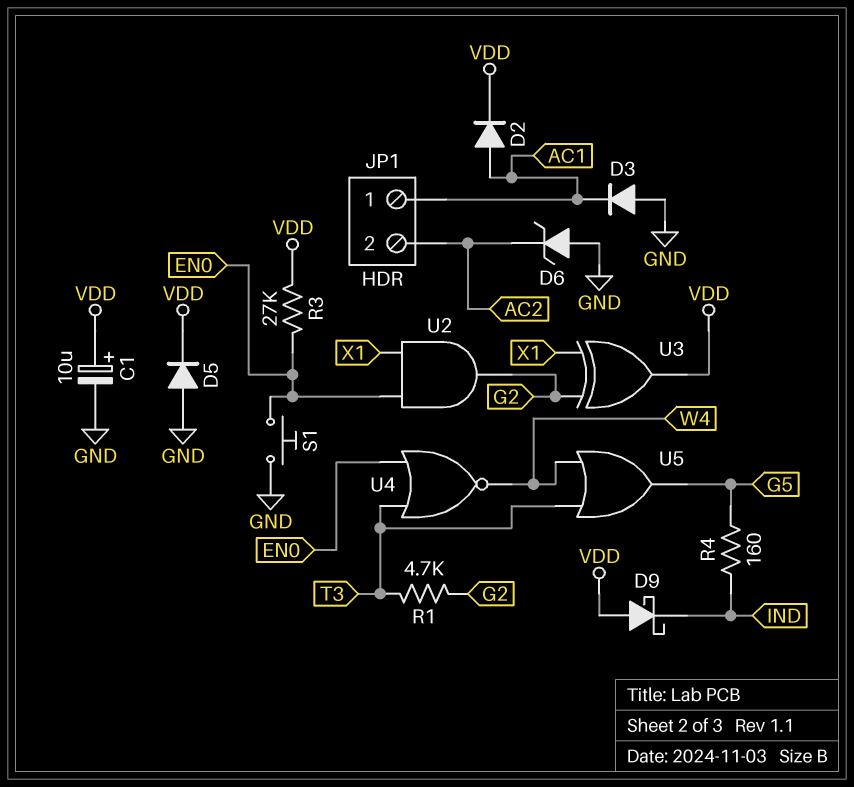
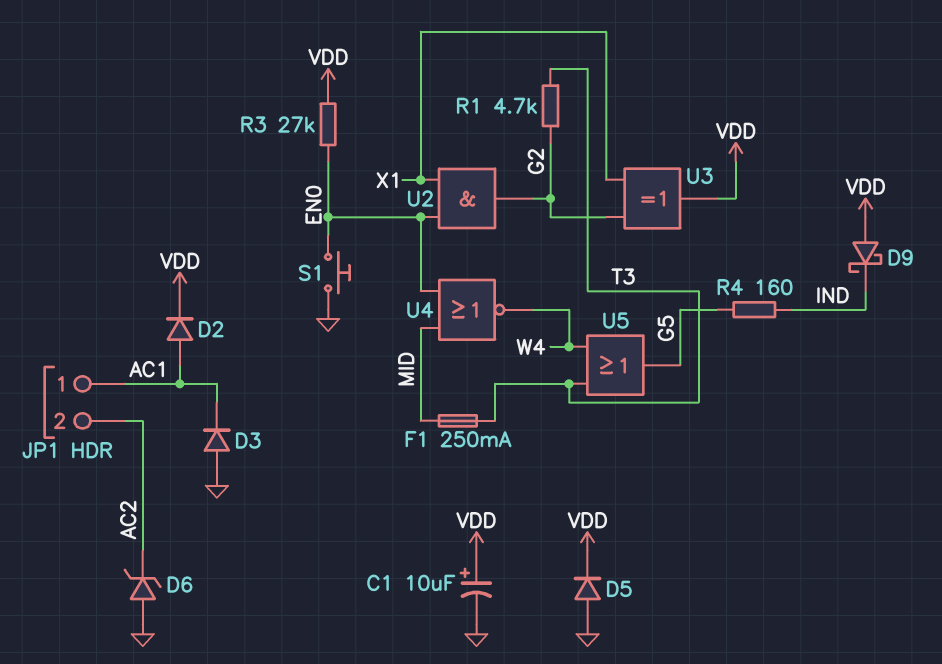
F1: none -> 250mA (MID, T3)
U4: NOR (in EN0, in T3, out W4) -> NOR (in EN0, in MID, out W4)

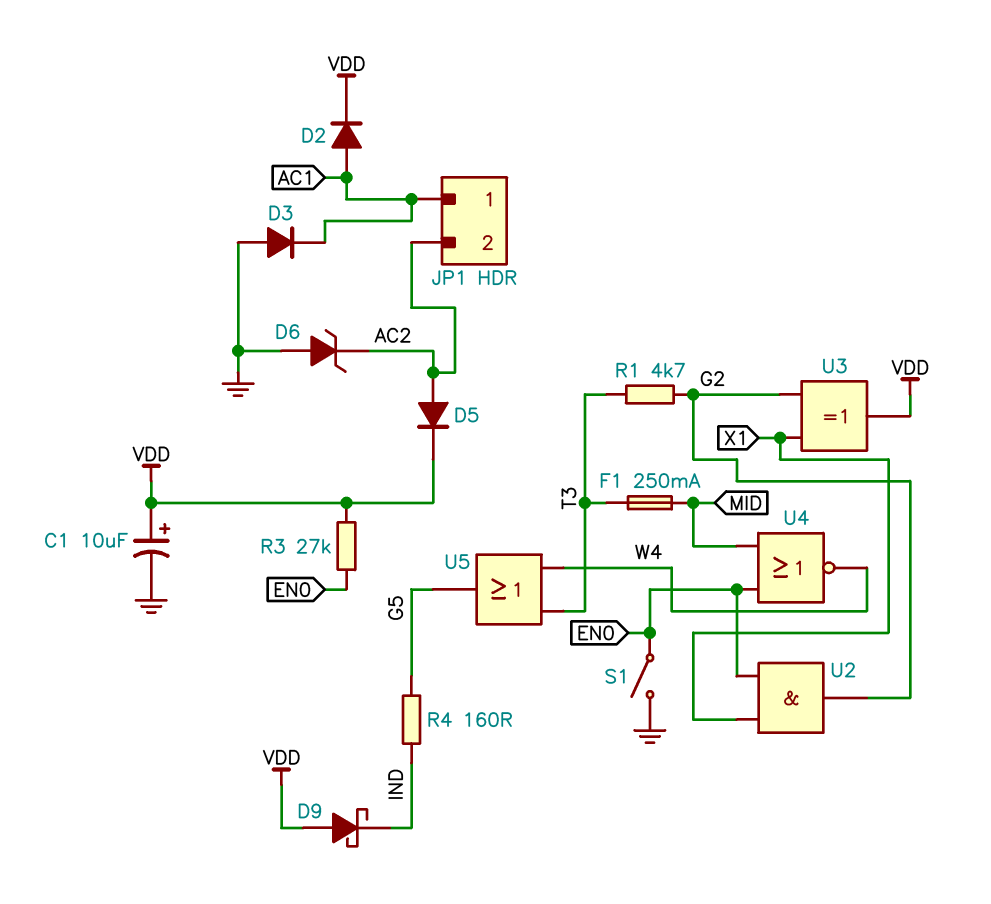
D5: diode (A GND, K VDD) -> diode (A AC2, K VDD)
S1: button (EN0, GND) -> switch (EN0, GND)

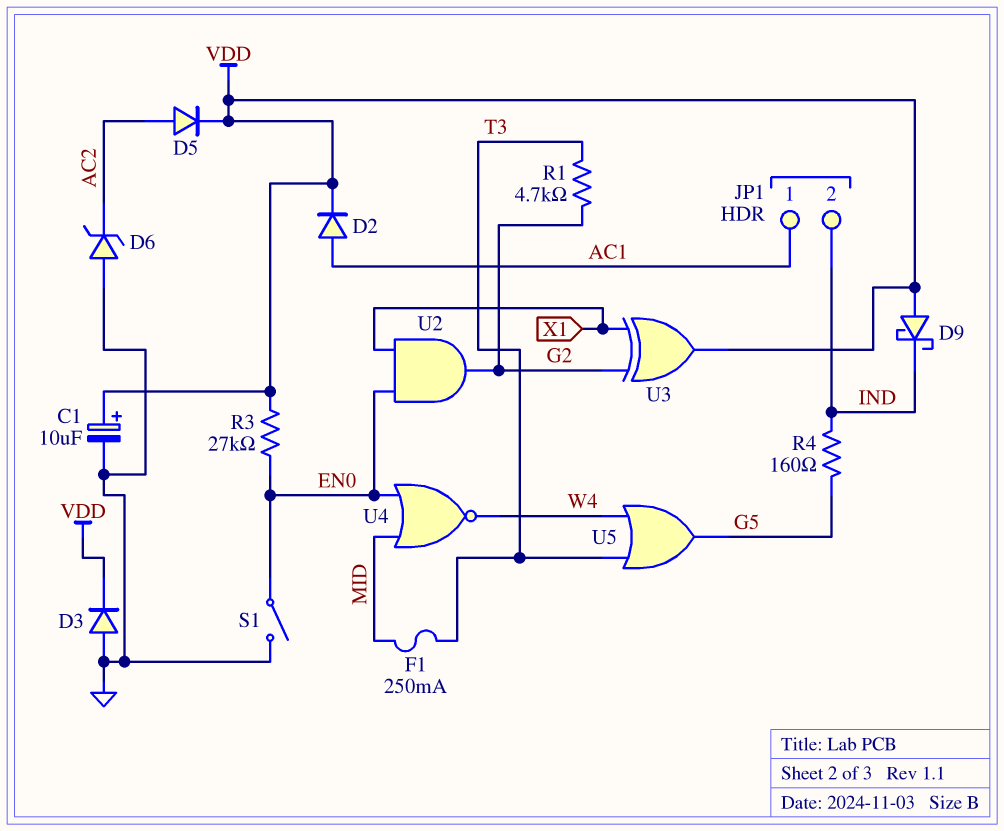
D3: diode (A GND, K AC1) -> diode (A GND, K VDD)
JP1 pin 2: AC2 -> IND

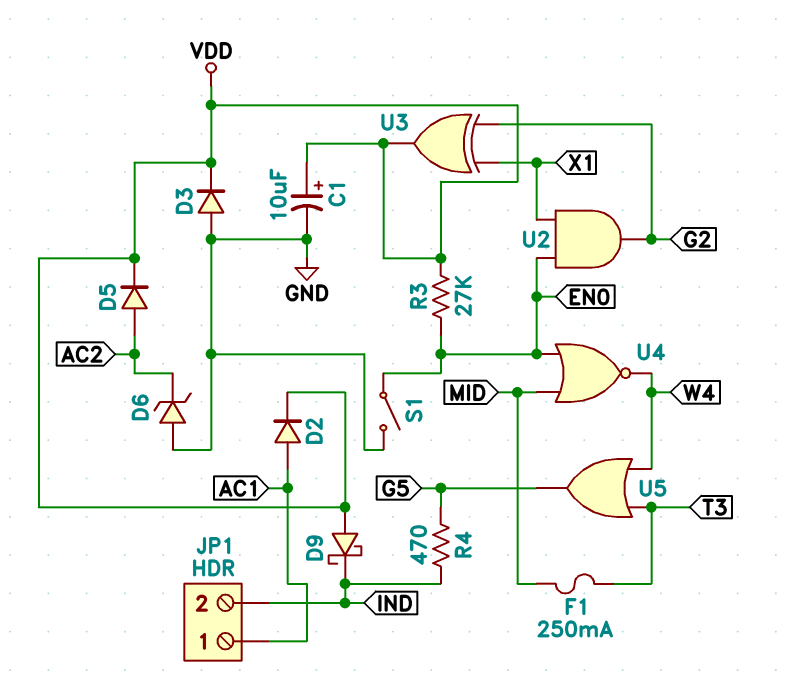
R1: 4.7k (G2, T3) -> none
R4: 160 (G5, IND) -> 470 (G5, IND)

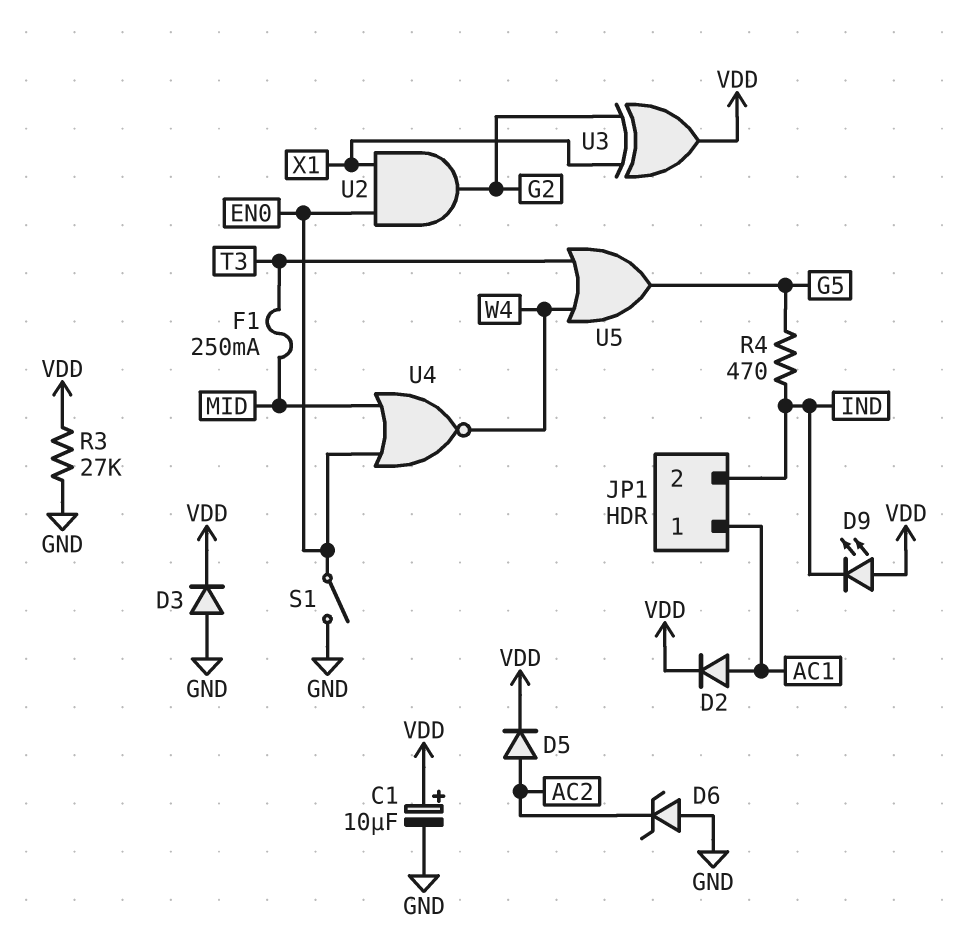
D9: schottky (A VDD, K IND) -> LED (A VDD, K IND)
R3: 27k (EN0, VDD) -> 27k (GND, VDD)

